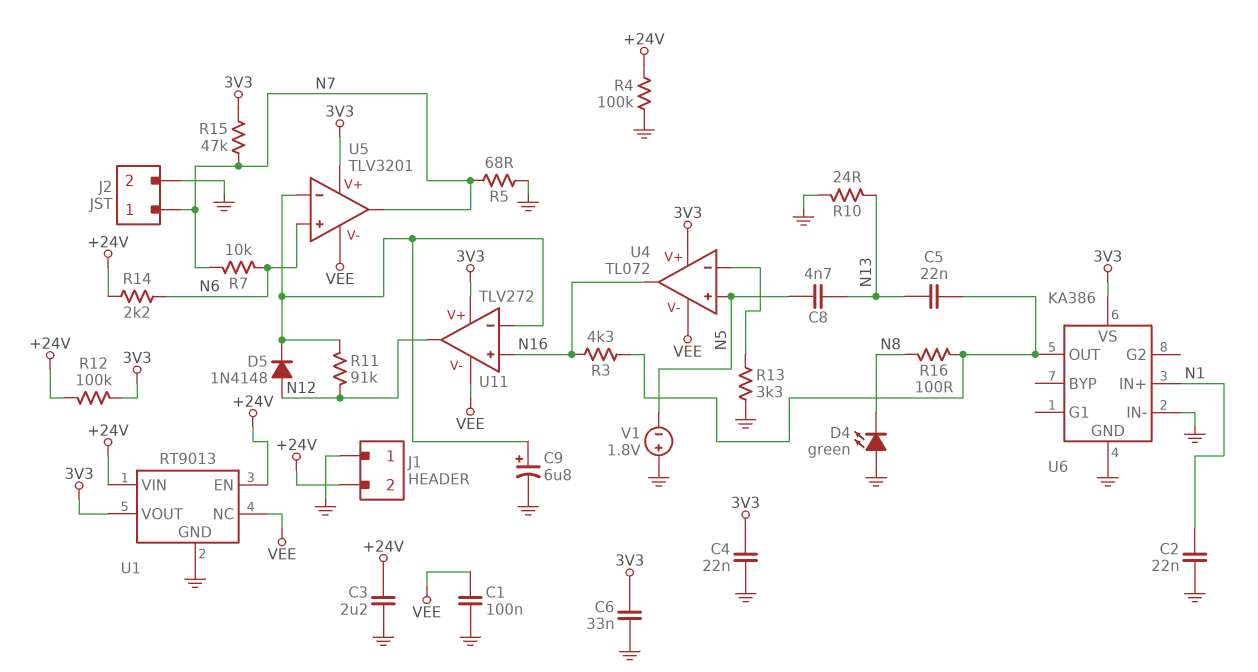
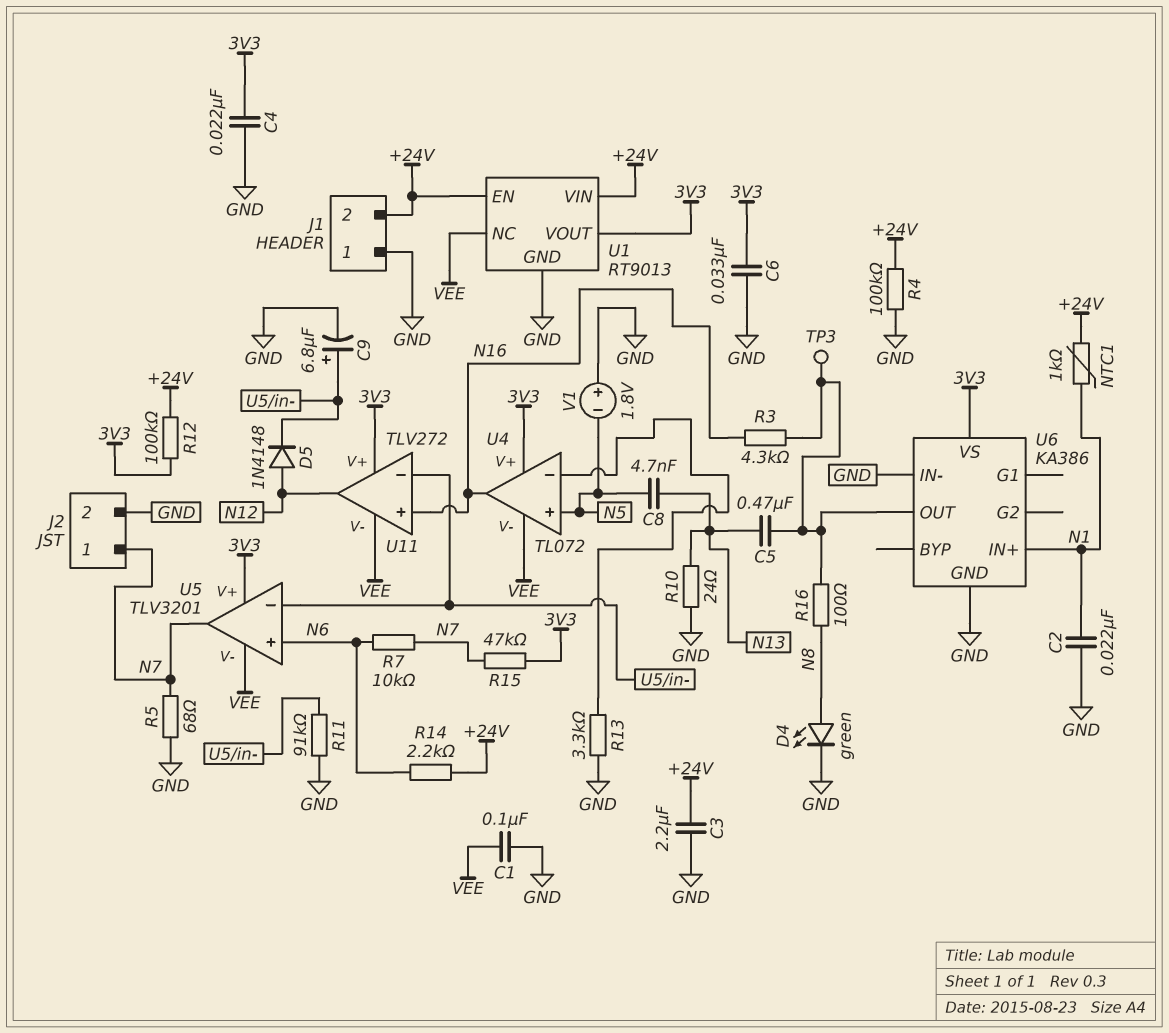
C5: 22nF (N13, U6/OUT) -> 470nF (N13, U6/OUT)
D4: LED green (A GND, K N8) -> LED green (A N8, K GND)
NTC1: none -> 1k (+24V, N1)
R11: 91k (N12, U5/in-) -> 91k (GND, U5/in-)
TP3: none -> test point (U6/OUT)

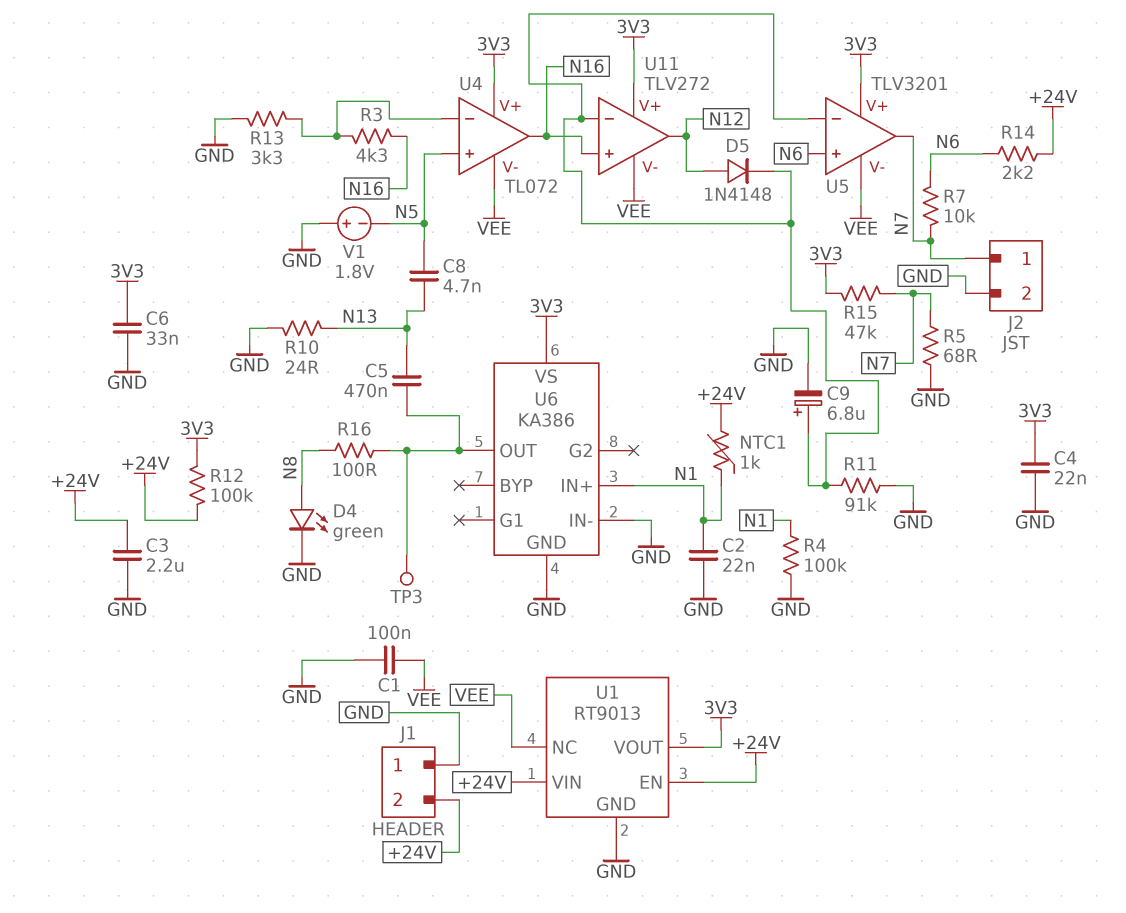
R3: 4.3k (N16, U6/OUT) -> 4.3k (N16, U4/in-)
R4: 100k (+24V, GND) -> 100k (GND, N1)

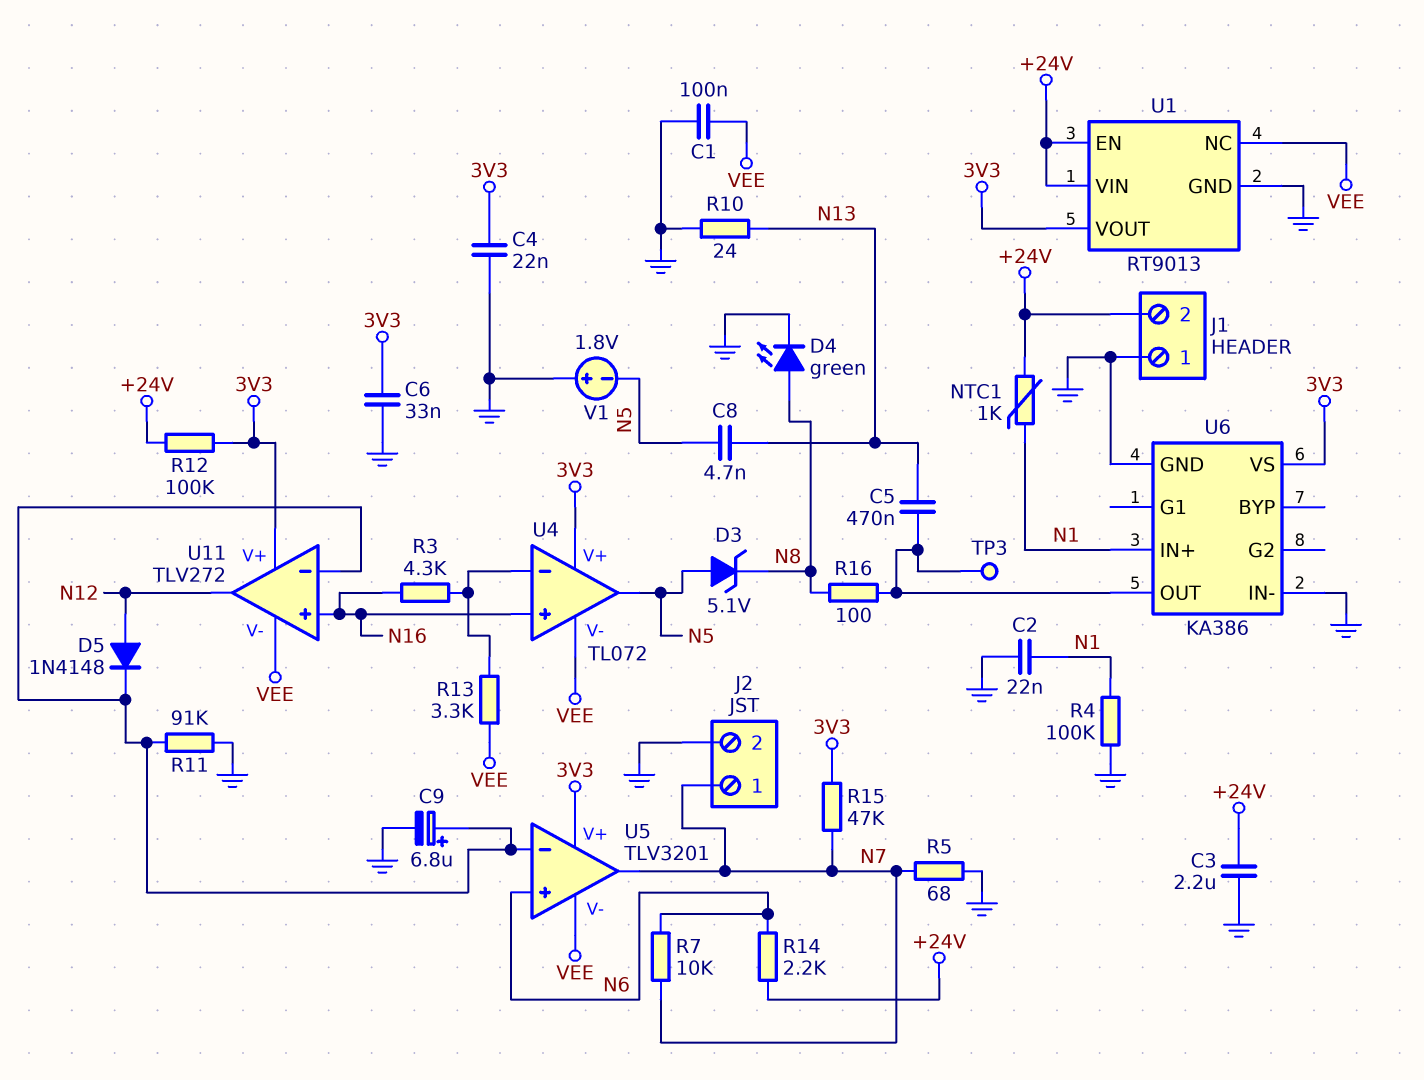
D3: none -> zener 5.1V (A N5, K N8)
R13: 3.3k (GND, U4/in-) -> 3.3k (U4/in-, VEE)
U4 pin in+: N5 -> N16
U4 pin out: N16 -> N5

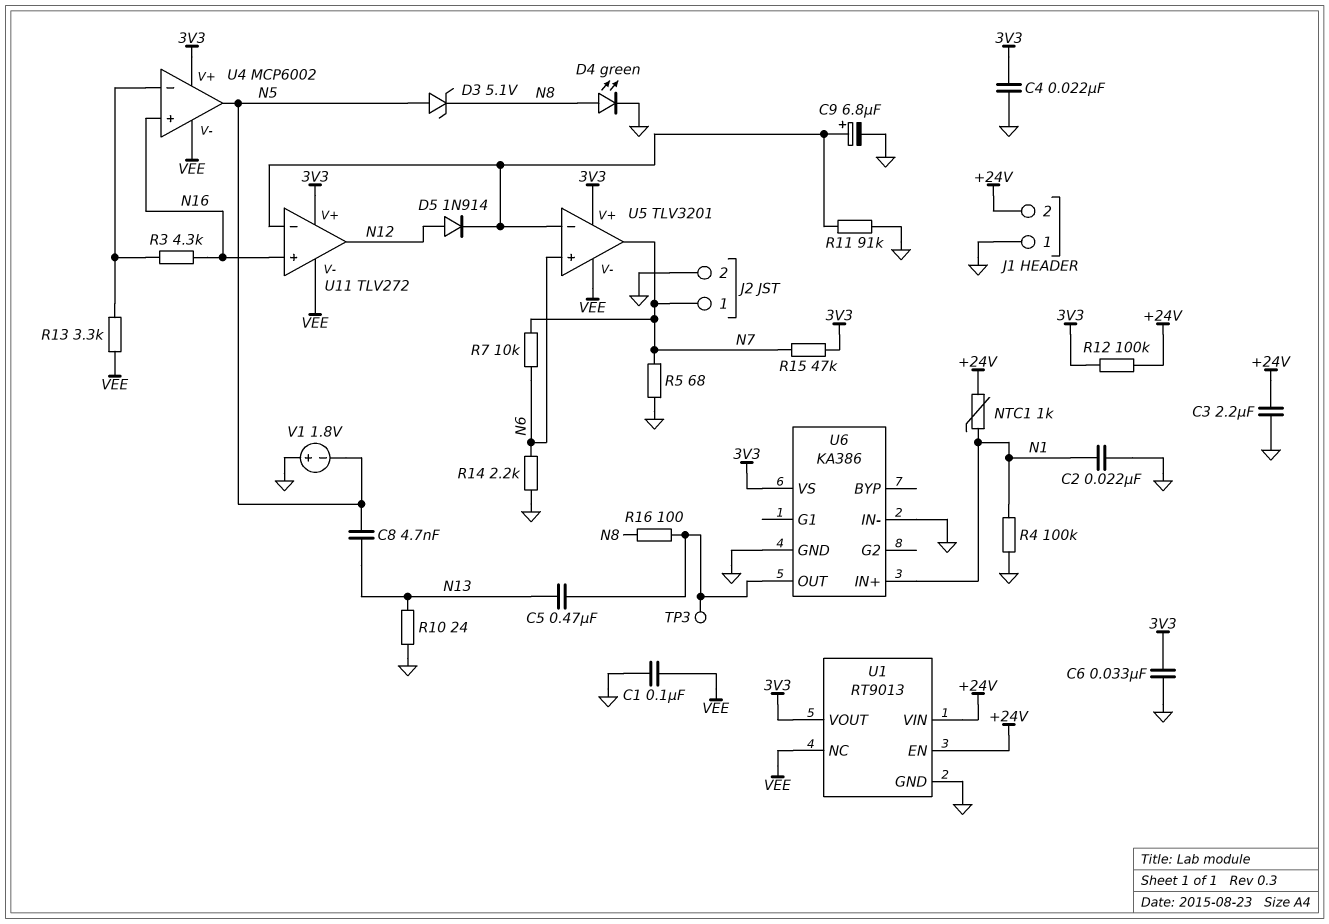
D5: diode 1N4148 (A N12, K U5/in-) -> diode 1N914 (A N12, K U5/in-)
R14: 2.2k (+24V, N6) -> 2.2k (GND, N6)
U4: TL072 -> MCP6002

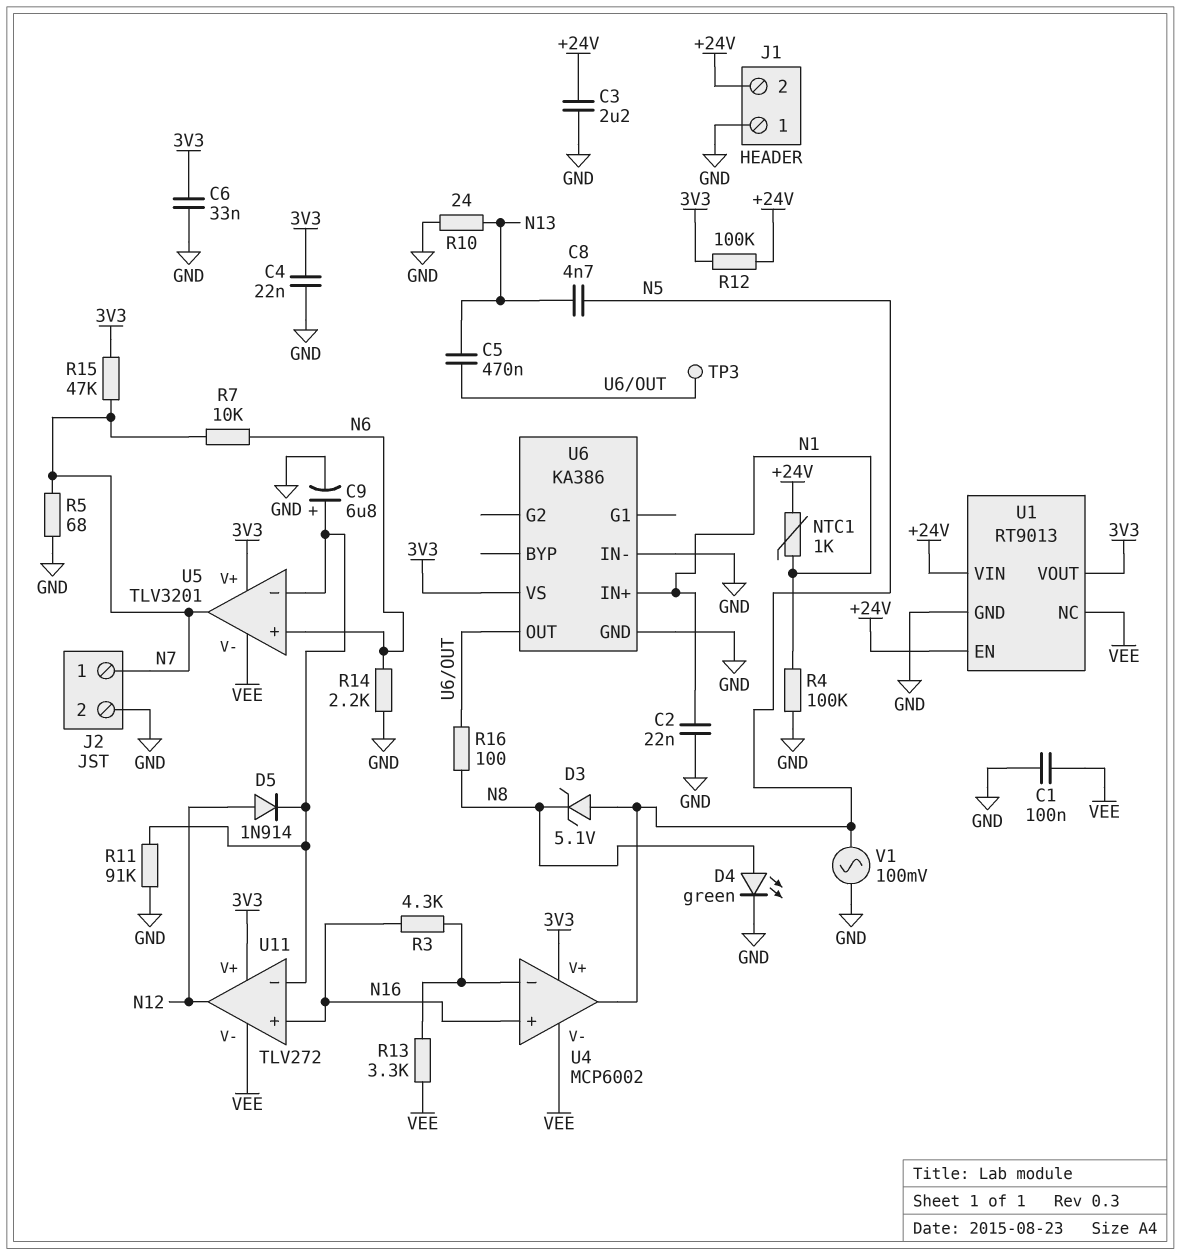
V1: 1.8V (plus GND, minus N5) -> AC 100mV (GND, N5)

